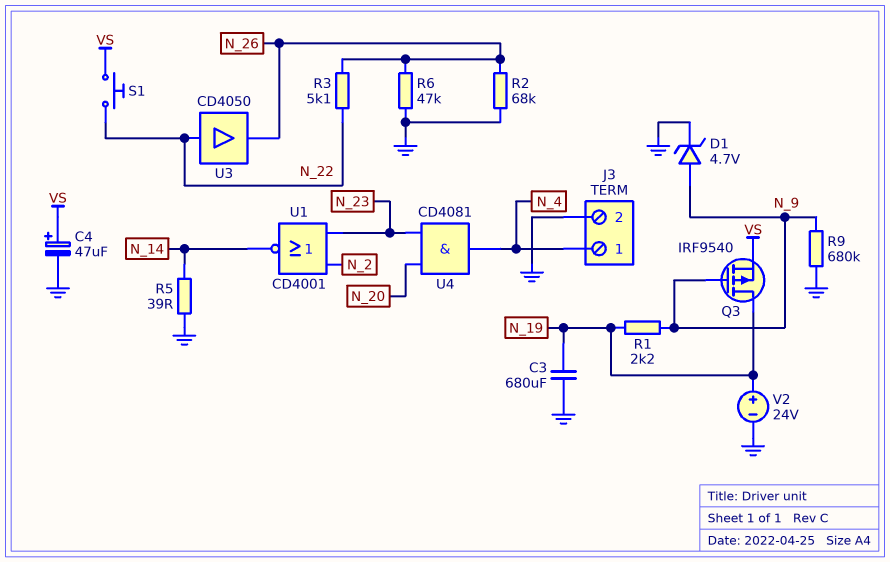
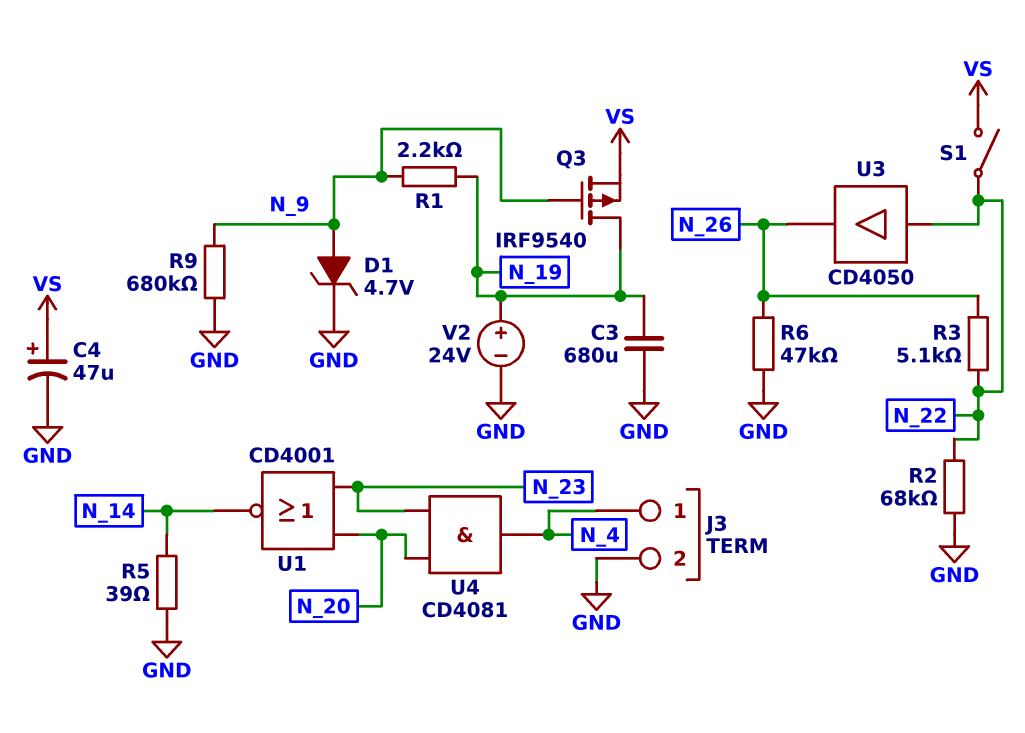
R2: 68k (GND, N_26) -> 68k (GND, N_22)
S1: button (N_22, VS) -> switch (N_22, VS)
U1: NOR CD4001 (in N_2, in N_23, out N_14) -> NOR CD4001 (in N_20, in N_23, out N_14)

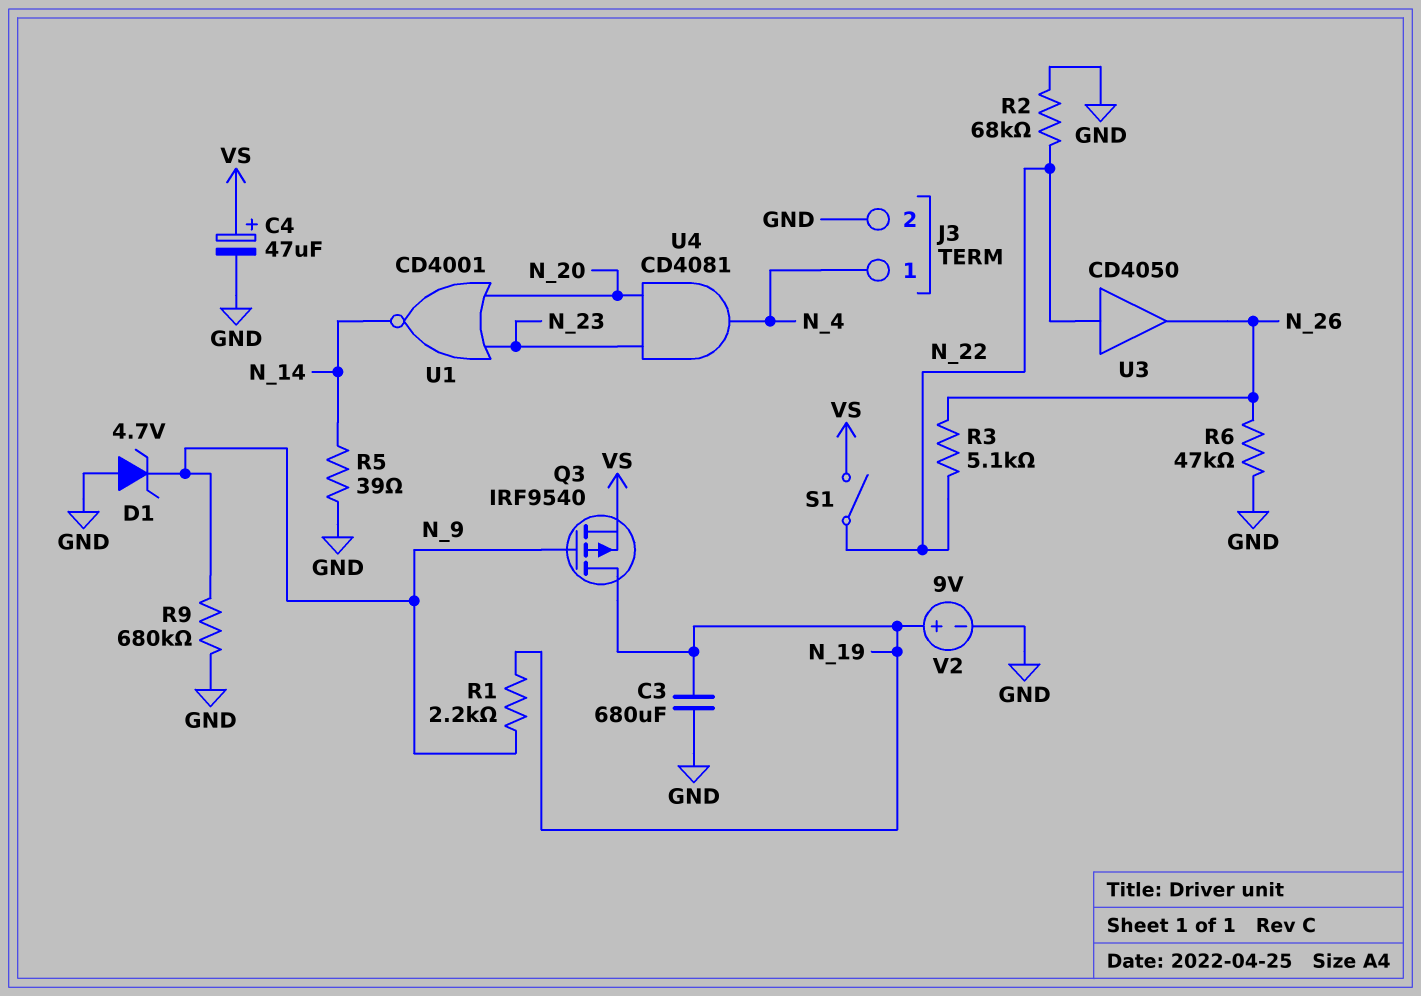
D1: zener 4.7V (A N_9, K GND) -> zener 4.7V (A GND, K N_9)
V2: 24V (plus N_19, minus GND) -> 9V (plus N_19, minus GND)

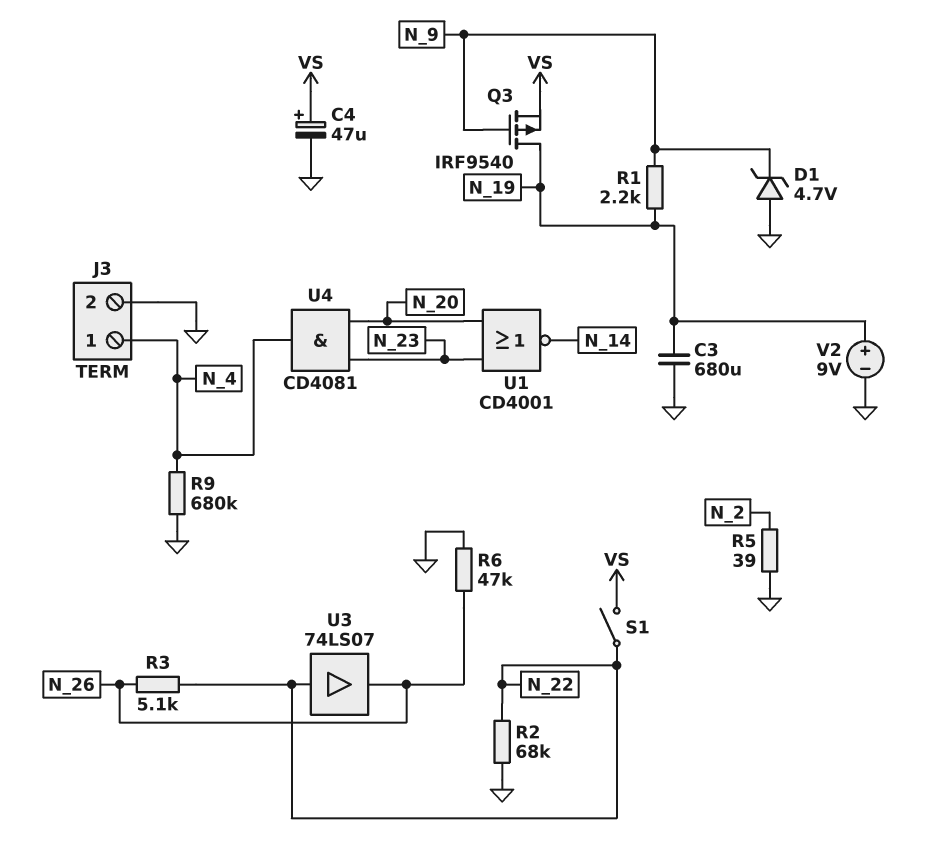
R5: 39 (GND, N_14) -> 39 (GND, N_2)
R9: 680k (GND, N_9) -> 680k (GND, N_4)
U3: buffer CD4050 (in N_22, out N_26) -> buffer 74LS07 (in N_22, out N_26)

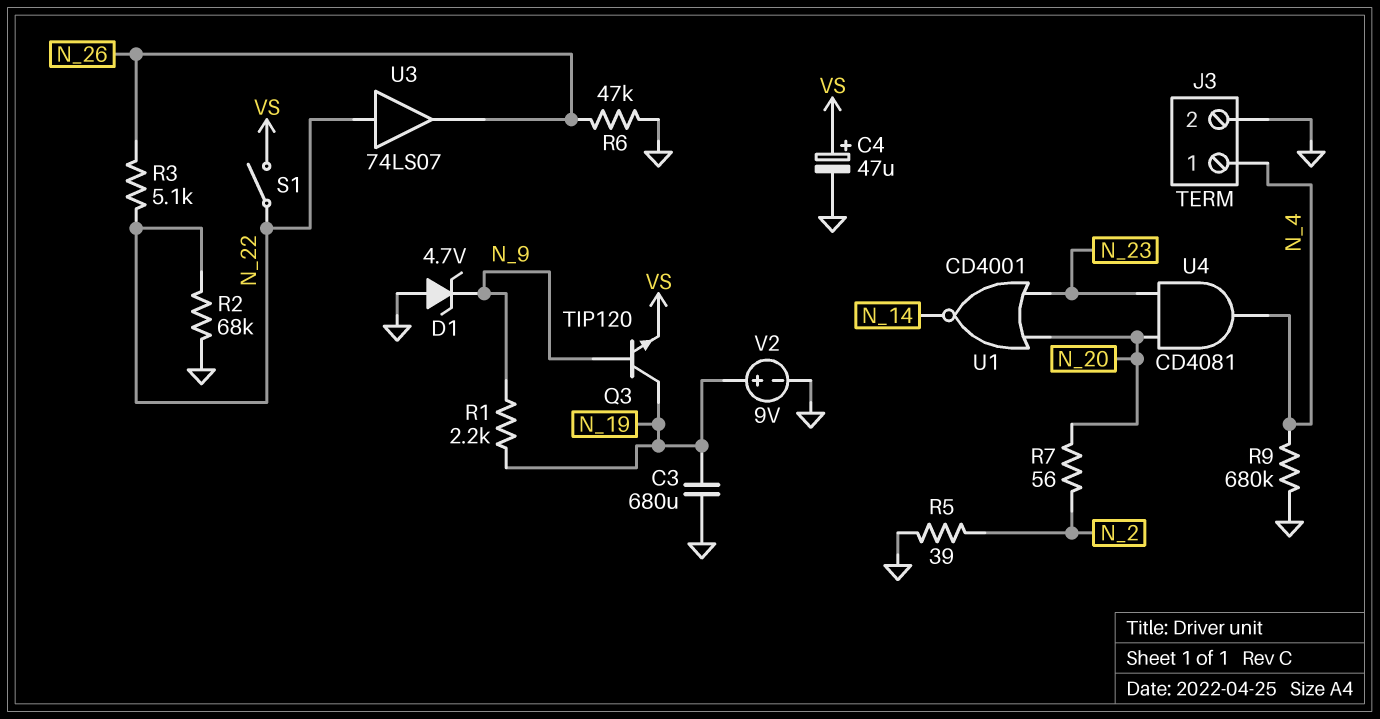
Q3: PMOS IRF9540 (G N_9, D N_19, S VS) -> NPN TIP120 (B N_9, C N_19, E VS)
R7: none -> 56 (N_2, N_20)

